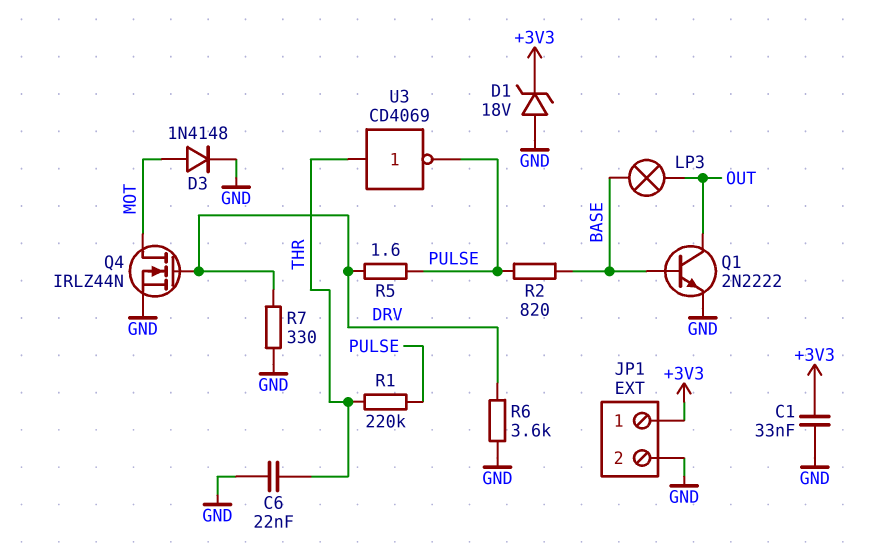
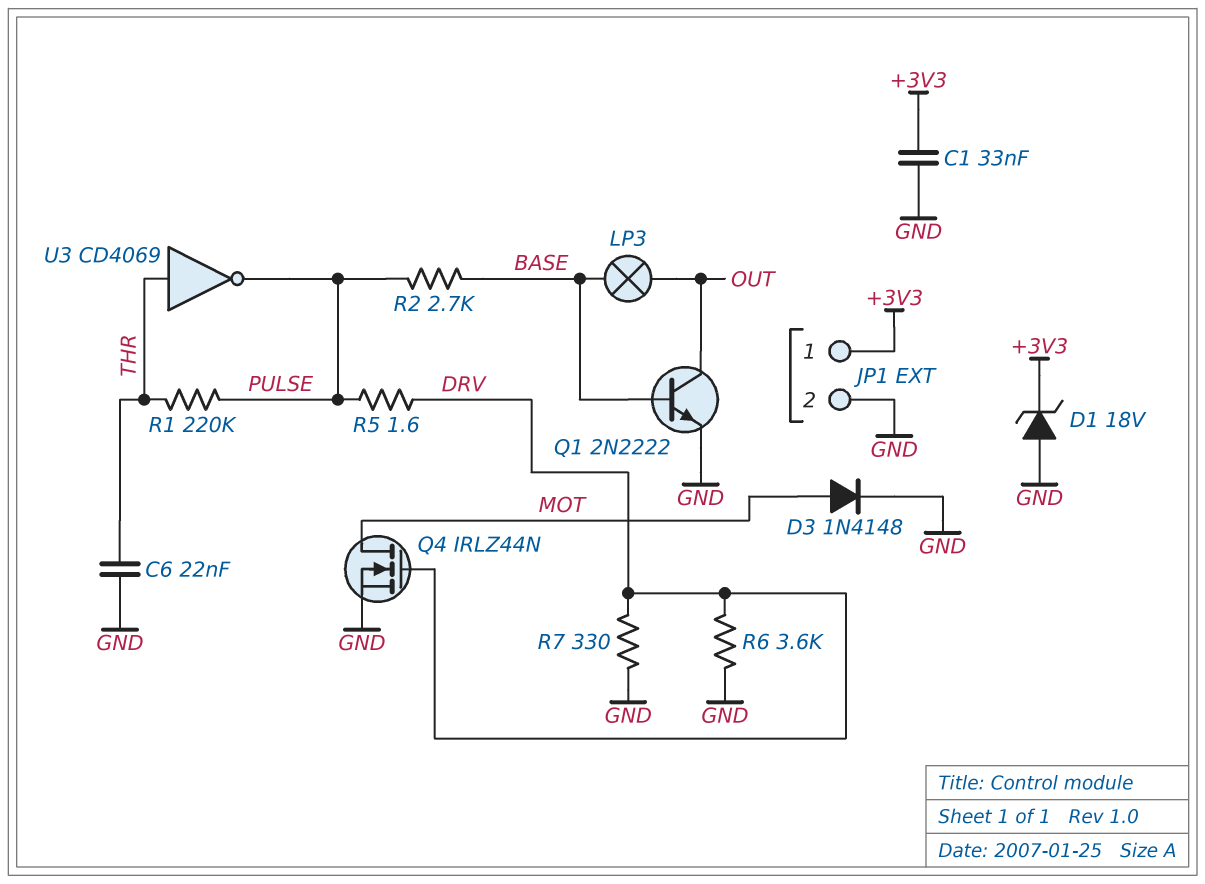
R2: 820 (BASE, PULSE) -> 2.7k (BASE, PULSE)

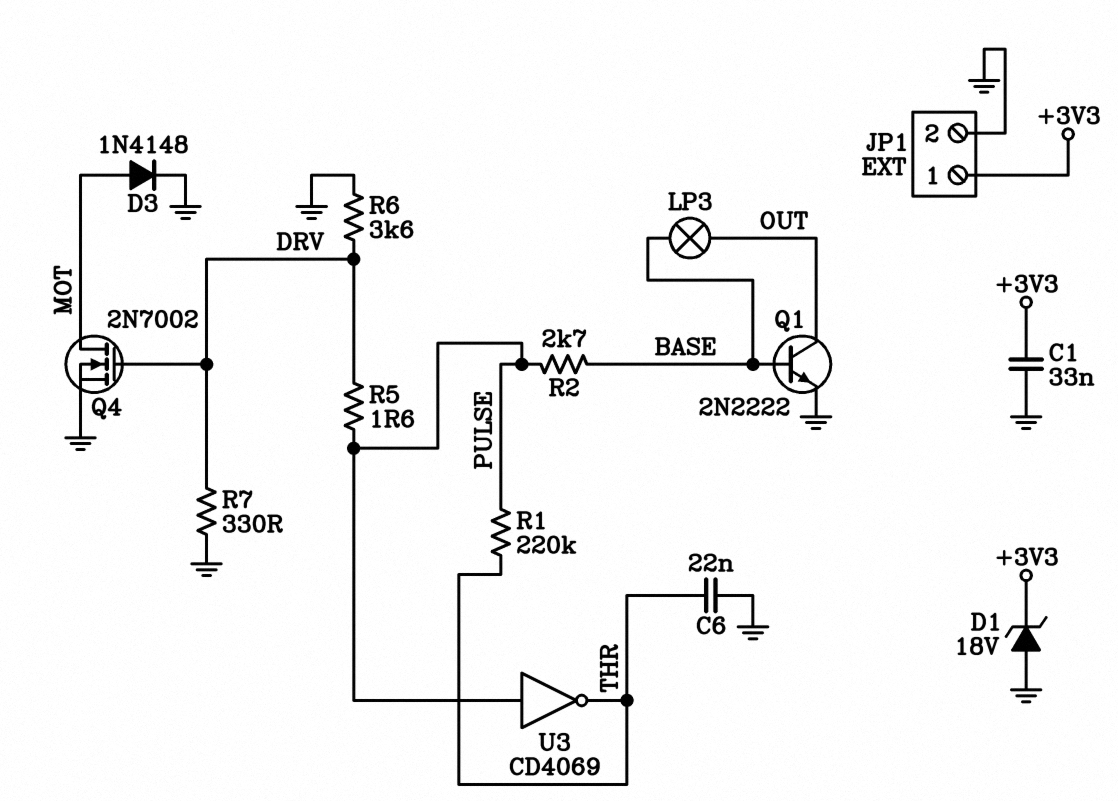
Q4: NMOS IRLZ44N (G DRV, D MOT, S GND) -> NMOS 2N7002 (G DRV, D MOT, S GND)
U3: NOT CD4069 (in THR, out PULSE) -> NOT CD4069 (in PULSE, out THR)

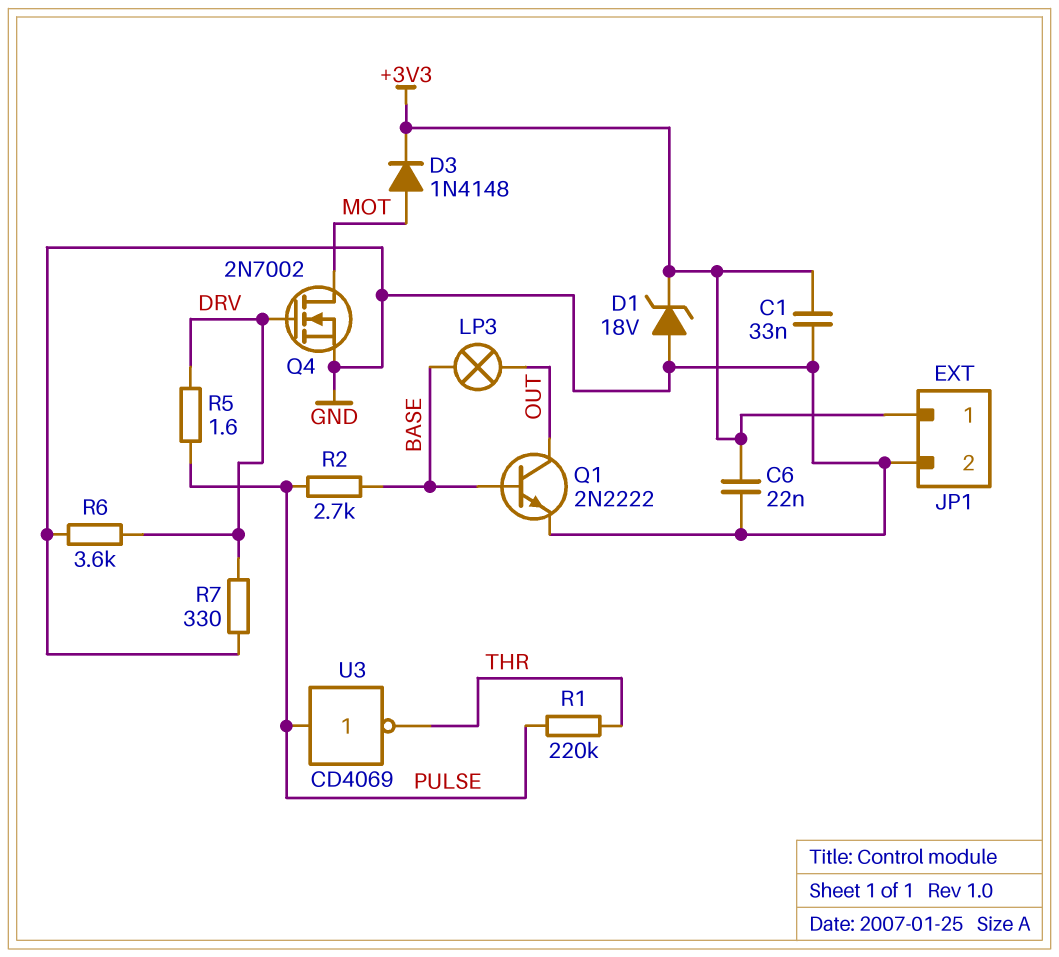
C6: 22nF (GND, THR) -> 22nF (+3V3, GND)
D3: diode 1N4148 (A MOT, K GND) -> diode 1N4148 (A MOT, K +3V3)

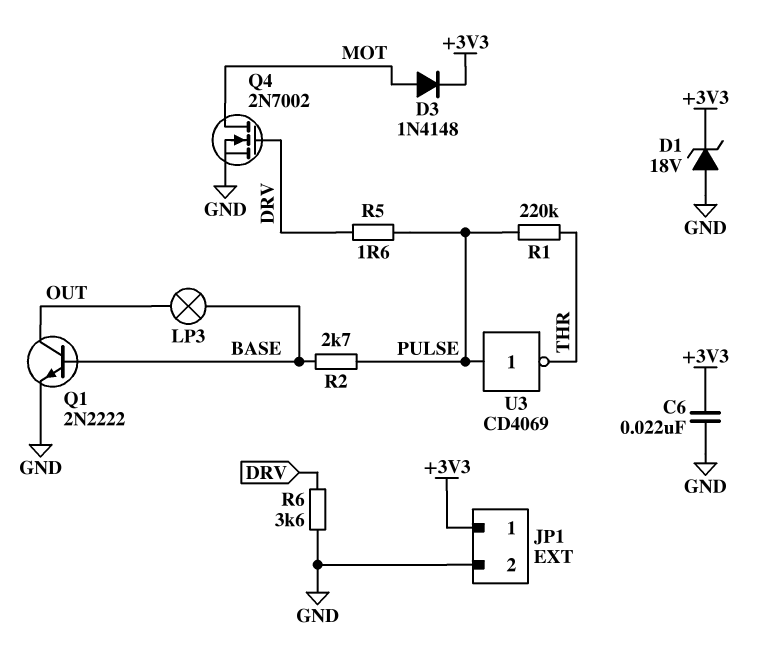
C1: 33nF (+3V3, GND) -> none
R7: 330 (DRV, GND) -> none

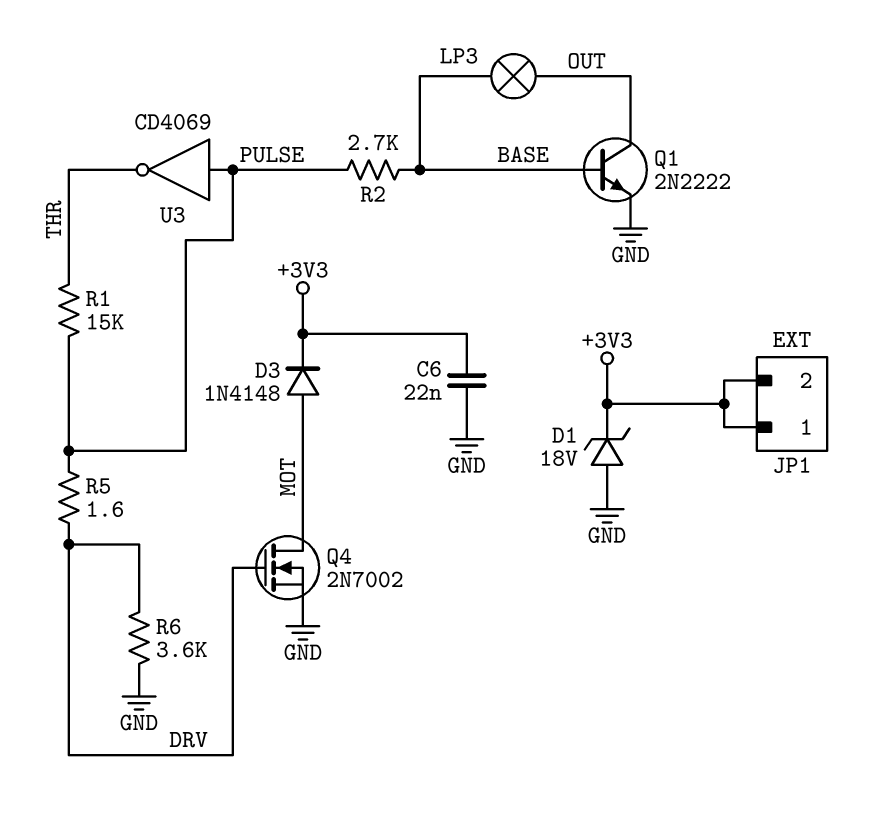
JP1 pin 2: GND -> +3V3
R1: 220k (PULSE, THR) -> 15k (PULSE, THR)

